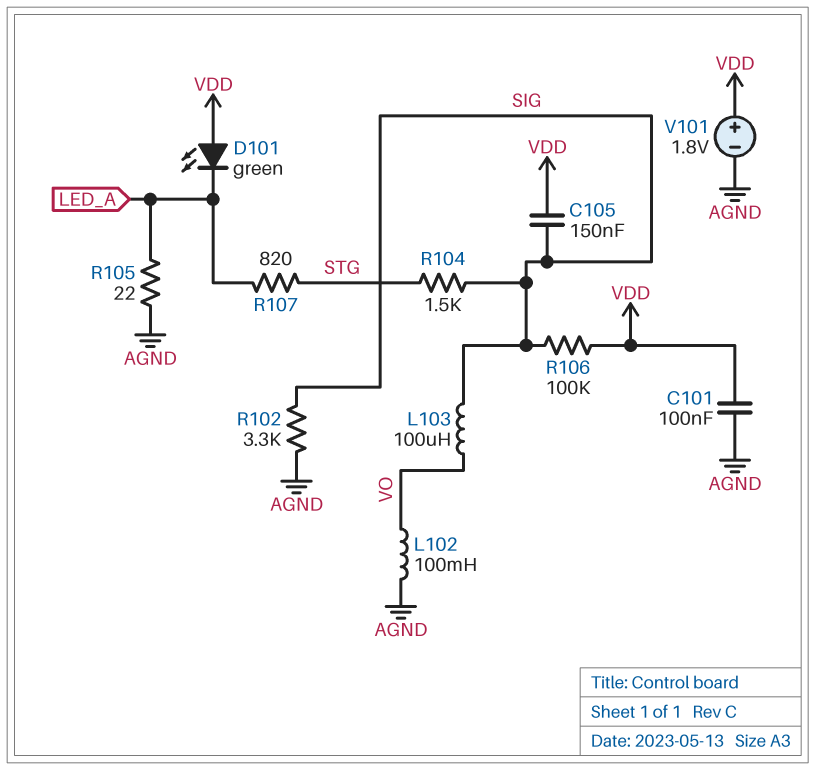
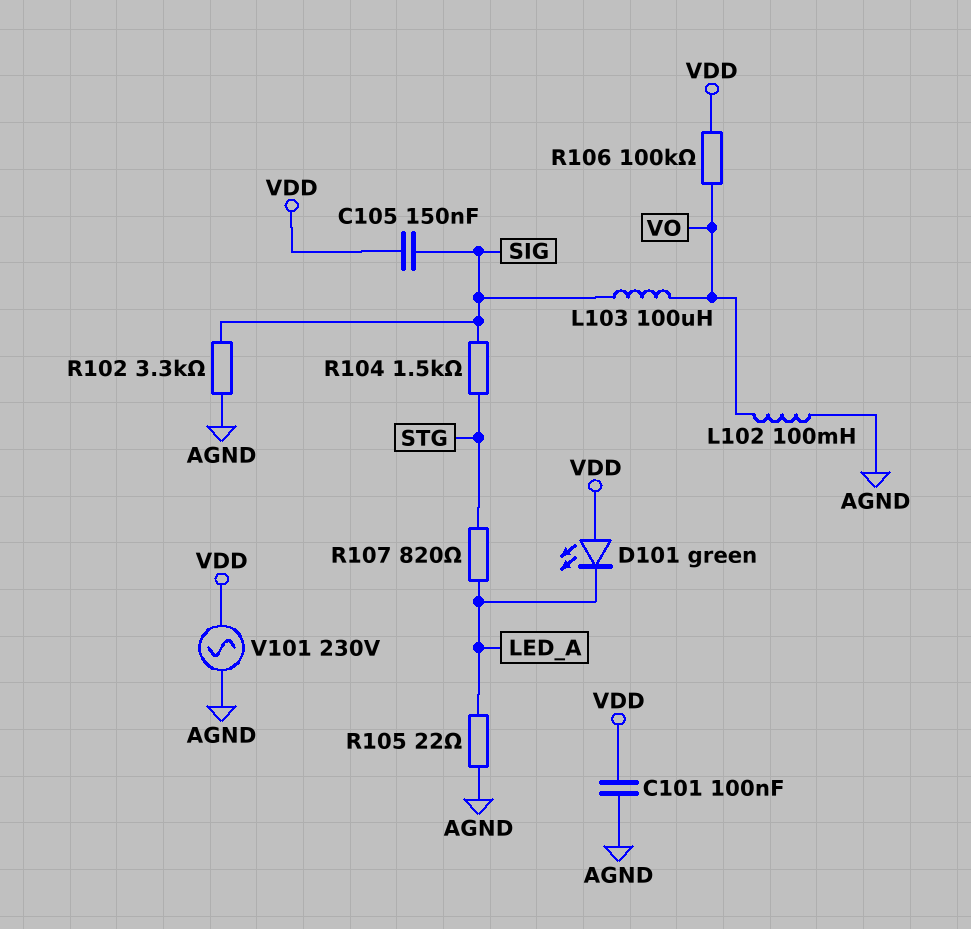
R106: 100k (SIG, VDD) -> 100k (VDD, VO)
V101: 1.8V (plus VDD, minus AGND) -> AC 230V (AGND, VDD)

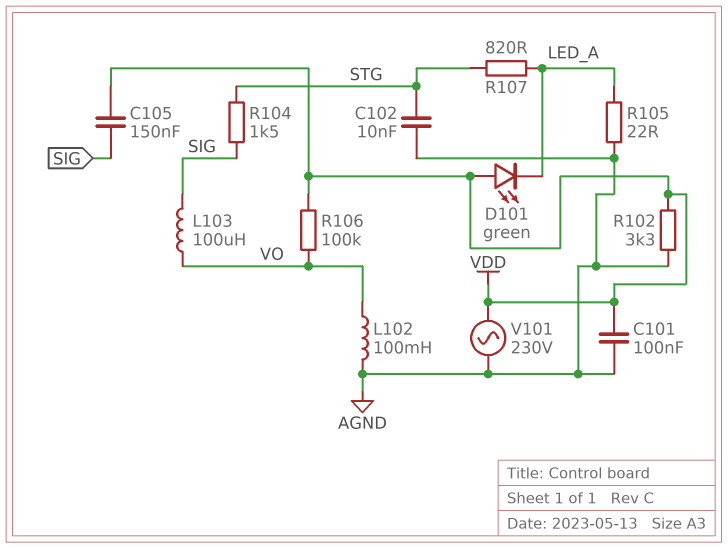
C102: none -> 10nF (AGND, STG)
R102: 3.3k (AGND, SIG) -> 3.3k (AGND, VDD)

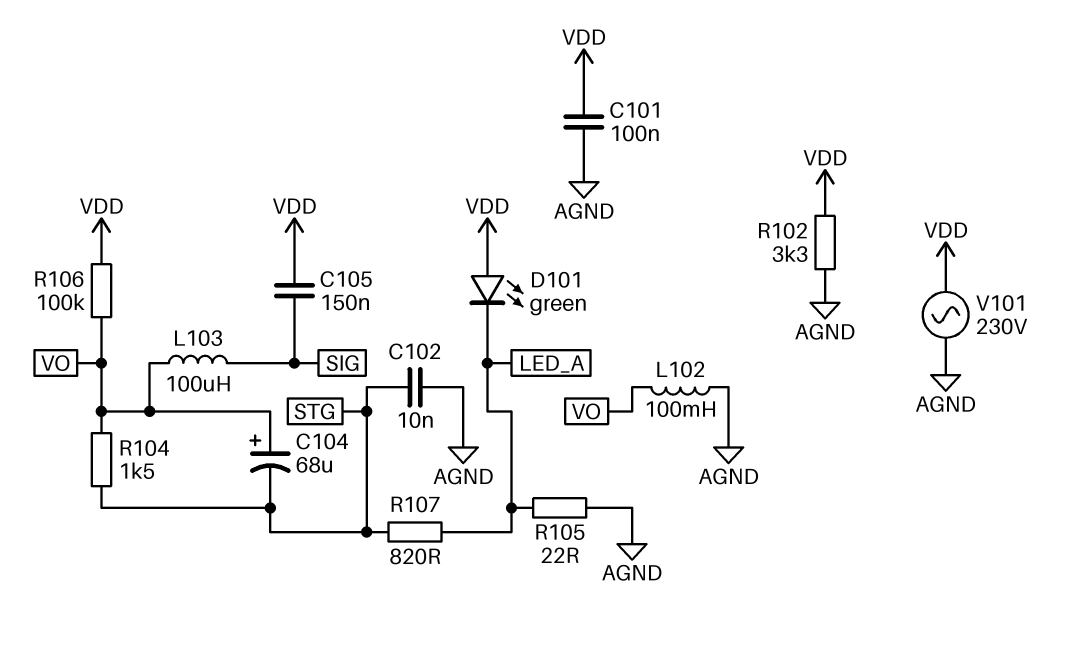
C104: none -> 68uF (plus VO, minus STG)
R104: 1.5k (SIG, STG) -> 1.5k (STG, VO)

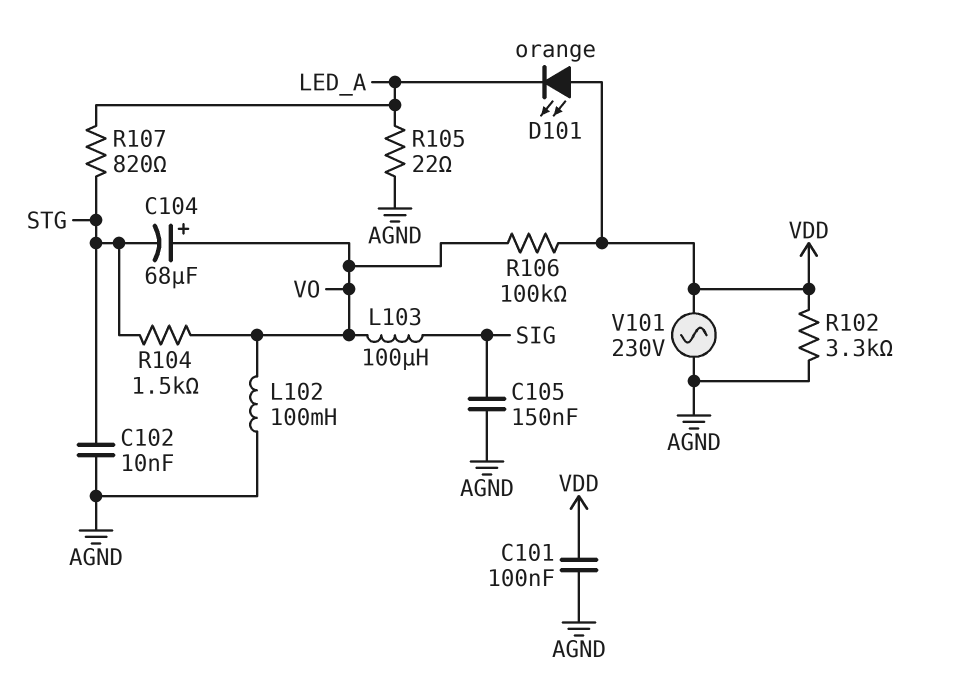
C105: 150nF (SIG, VDD) -> 150nF (AGND, SIG)
D101: LED green (A VDD, K LED_A) -> LED orange (A VDD, K LED_A)

